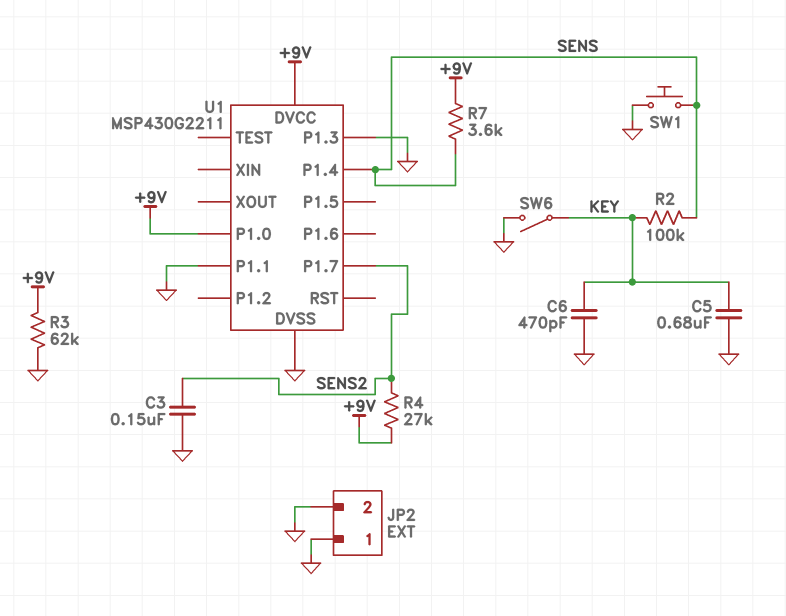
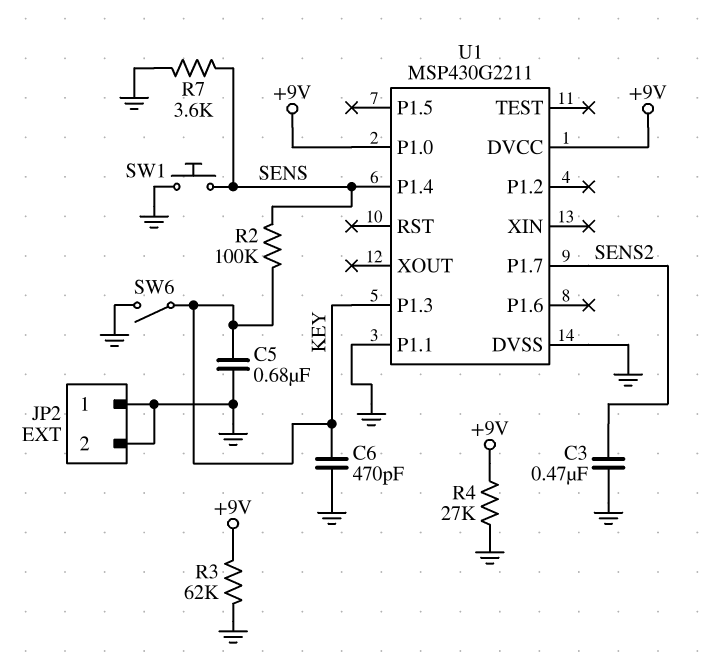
C3: 150nF (GND, SENS2) -> 470nF (GND, SENS2)
R4: 27k (+9V, SENS2) -> 27k (+9V, GND)
R7: 3.6k (+9V, SENS) -> 3.6k (GND, SENS)
U1 pin P1.3: GND -> KEY

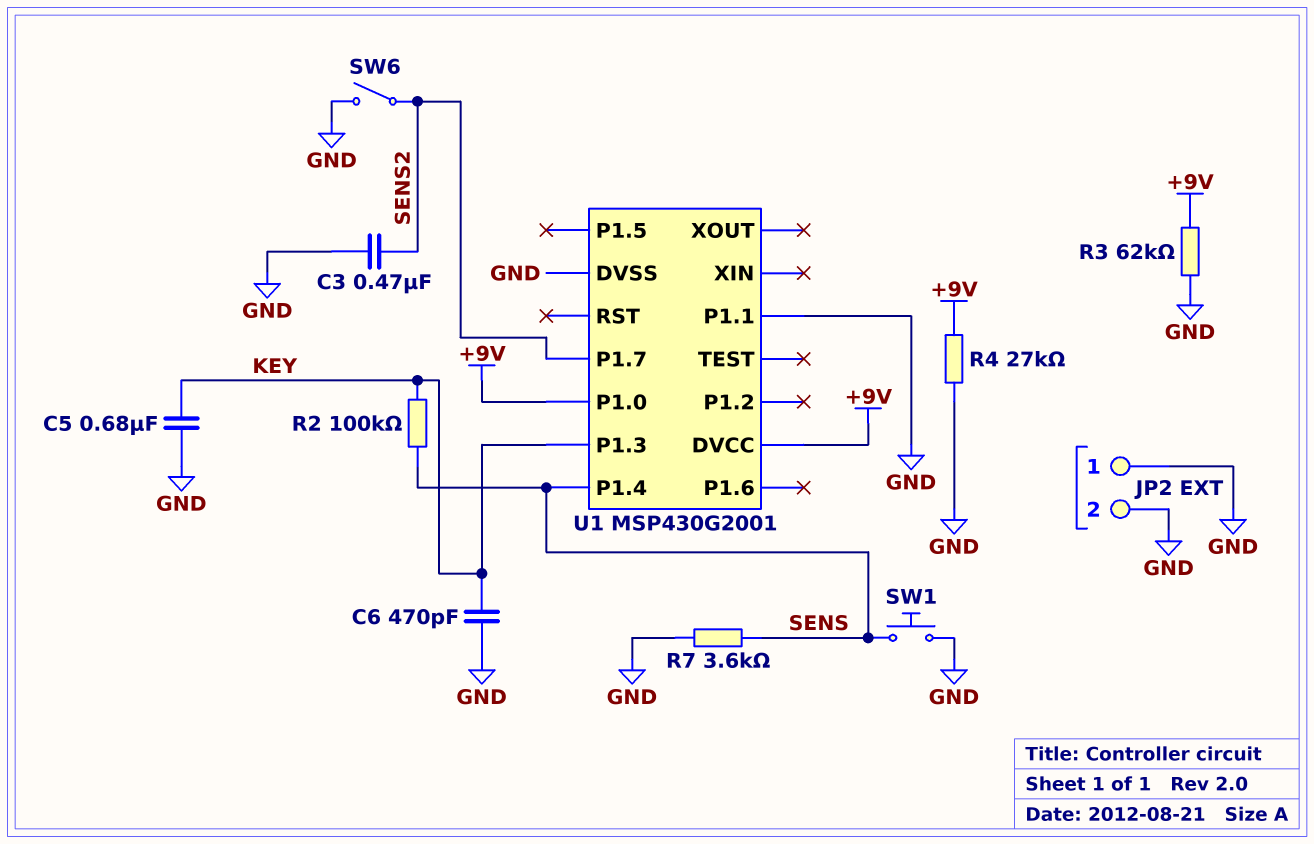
SW6: switch (GND, KEY) -> switch (GND, SENS2)
U1: MSP430G2211 -> MSP430G2001

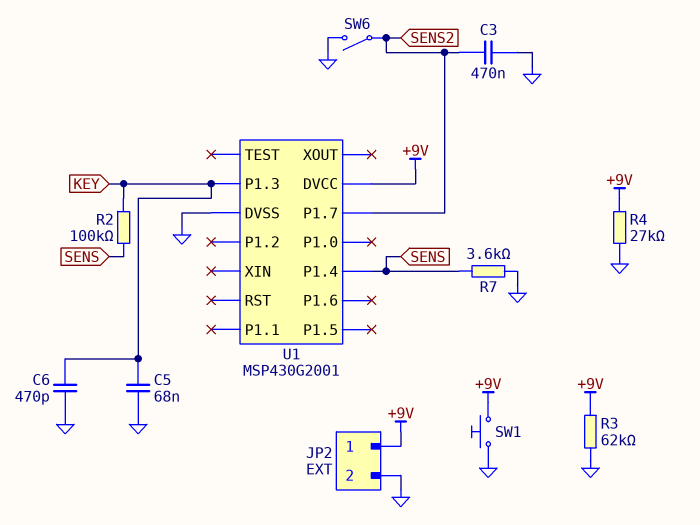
C5: 680nF (GND, KEY) -> 68nF (GND, KEY)
JP2 pin 1: GND -> +9V
SW1: button (GND, SENS) -> button (+9V, GND)
U1 pin P1.0: +9V -> none
U1 pin P1.1: GND -> none

